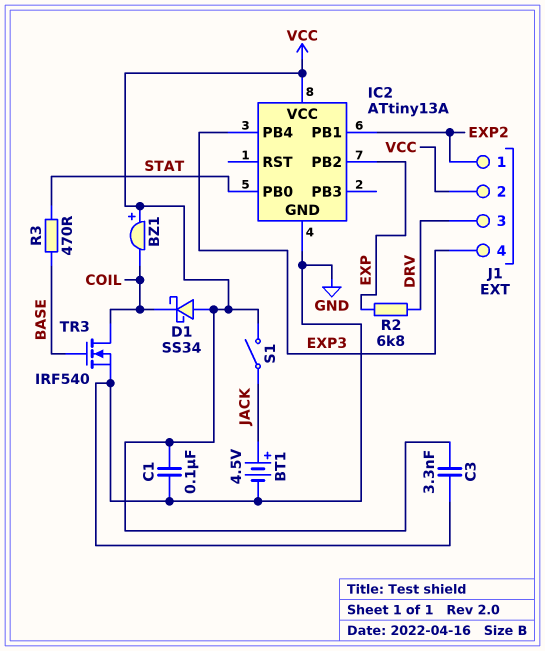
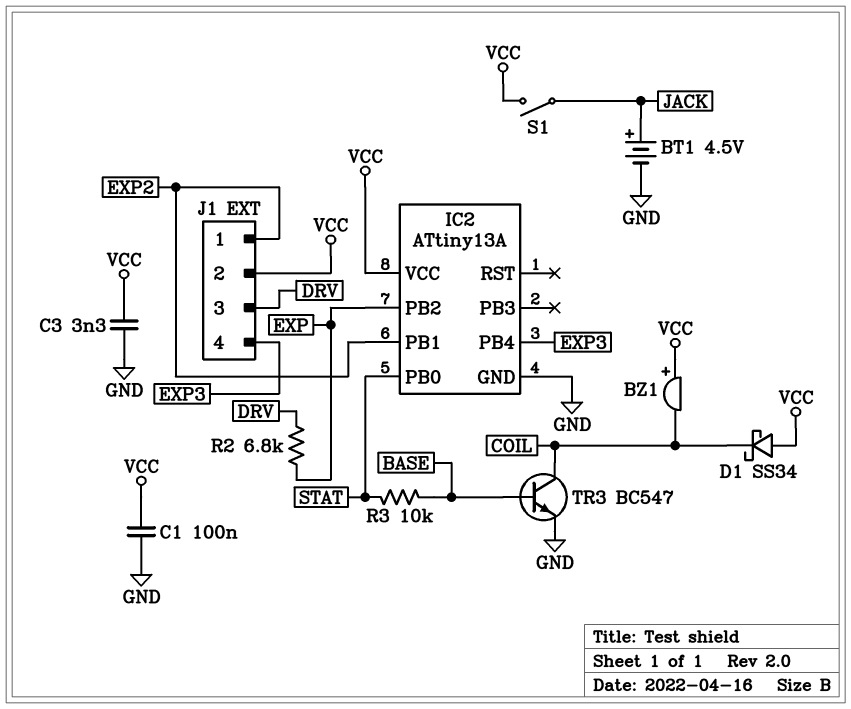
R3: 470 (BASE, STAT) -> 10k (BASE, STAT)
TR3: NMOS IRF540 (G BASE, D COIL, S GND) -> NPN BC547 (B BASE, C COIL, E GND)

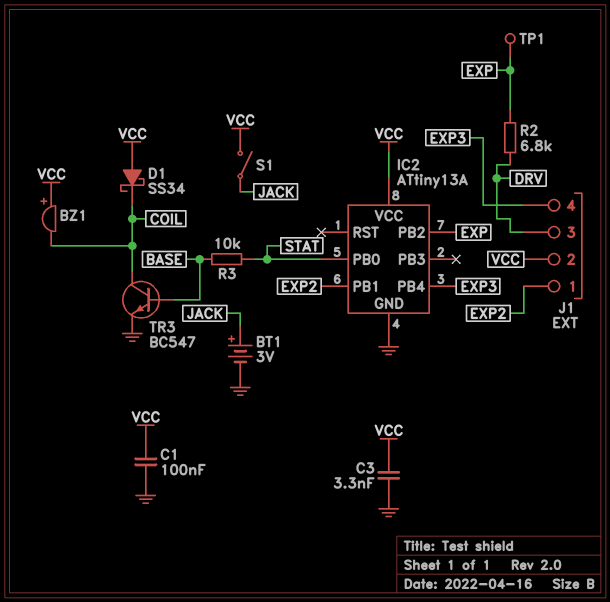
BT1: 4.5V (plus JACK, minus GND) -> 3V (plus JACK, minus GND)
TP1: none -> test point (EXP)

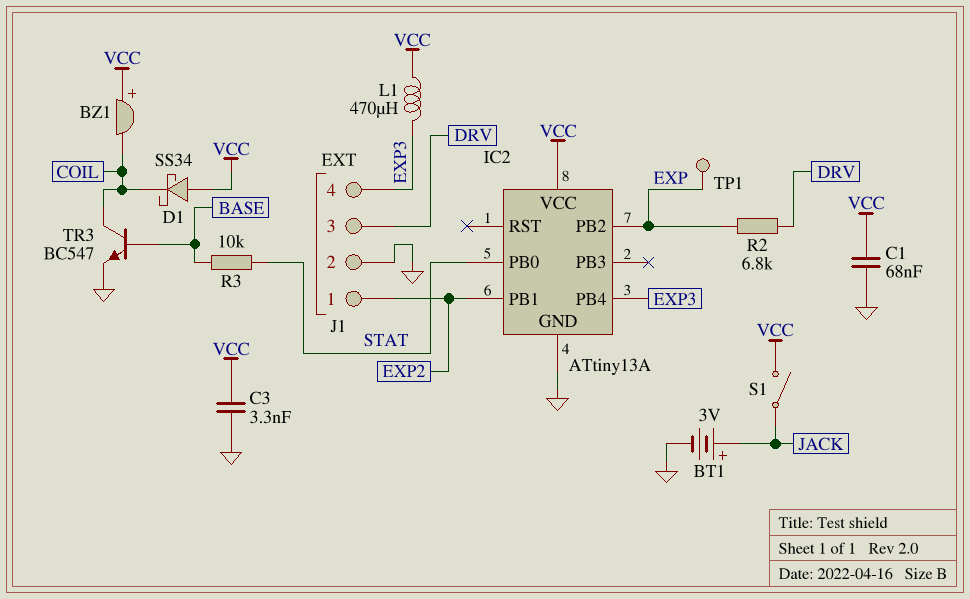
C1: 100nF (GND, VCC) -> 68nF (GND, VCC)
J1 pin 2: VCC -> GND
L1: none -> 470uH (EXP3, VCC)

